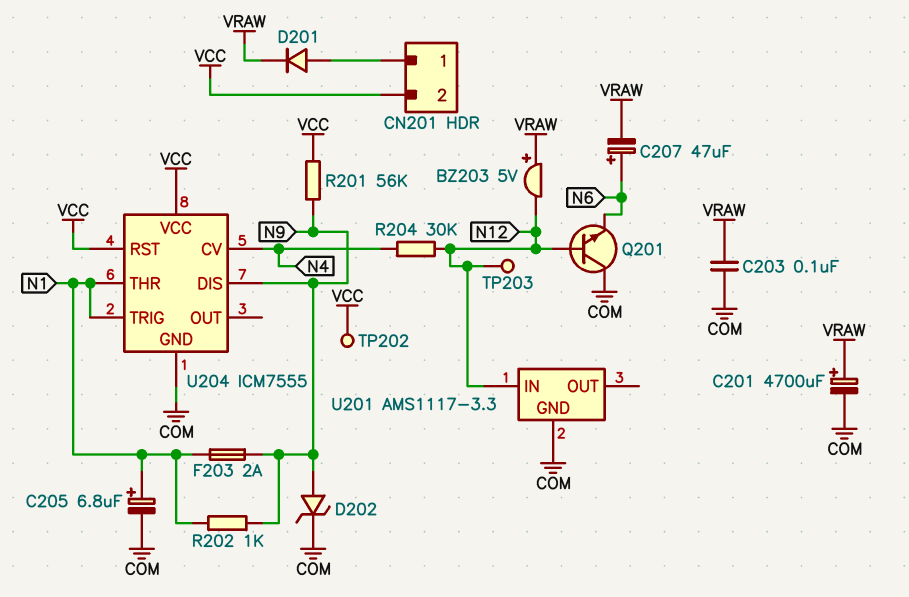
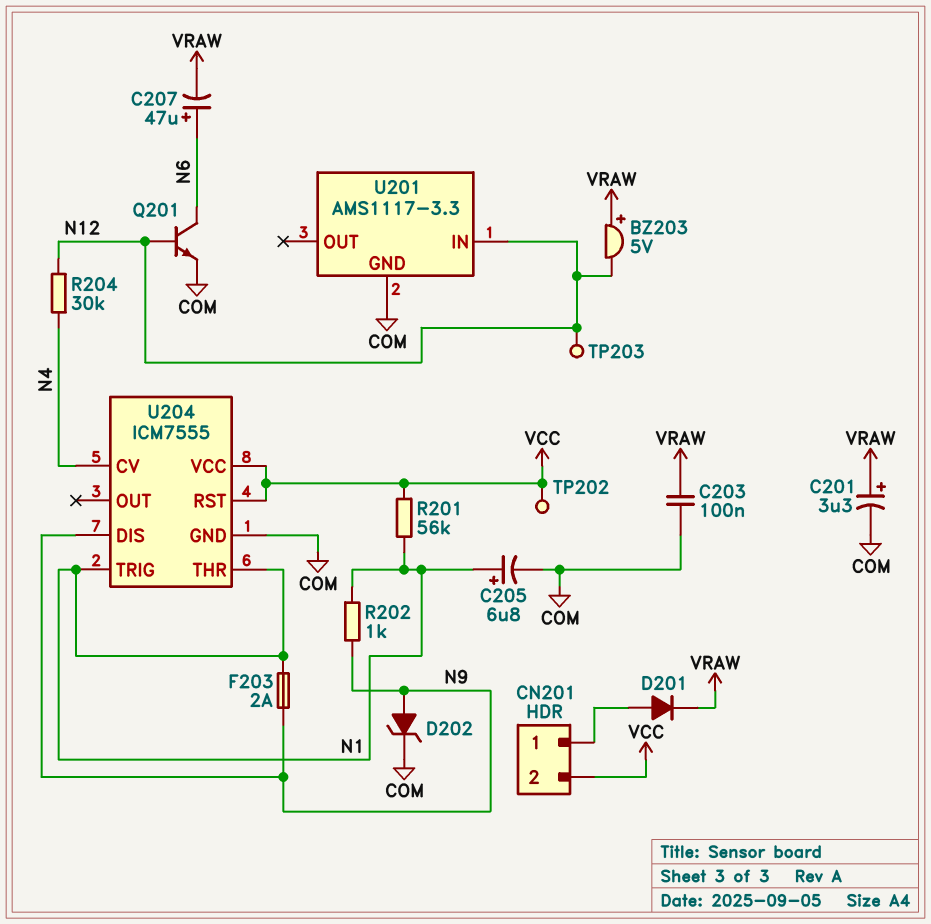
C201: 4700uF (plus VRAW, minus COM) -> 3.3uF (plus VRAW, minus COM)
Q201: NPN (B N12, C COM, E N6) -> NPN (B N12, C N6, E COM)
R201: 56k (N9, VCC) -> 56k (N1, VCC)

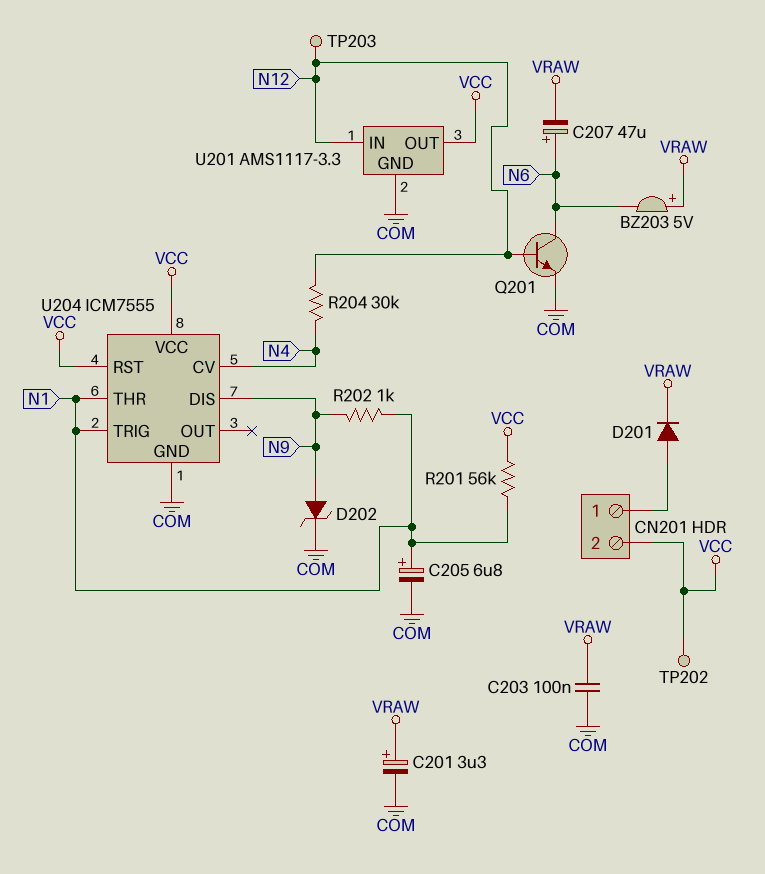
BZ203: buzzer 5V (plus VRAW, minus N12) -> buzzer 5V (plus VRAW, minus N6)
F203: 2A (N1, N9) -> none
U201 pin OUT: none -> VCC

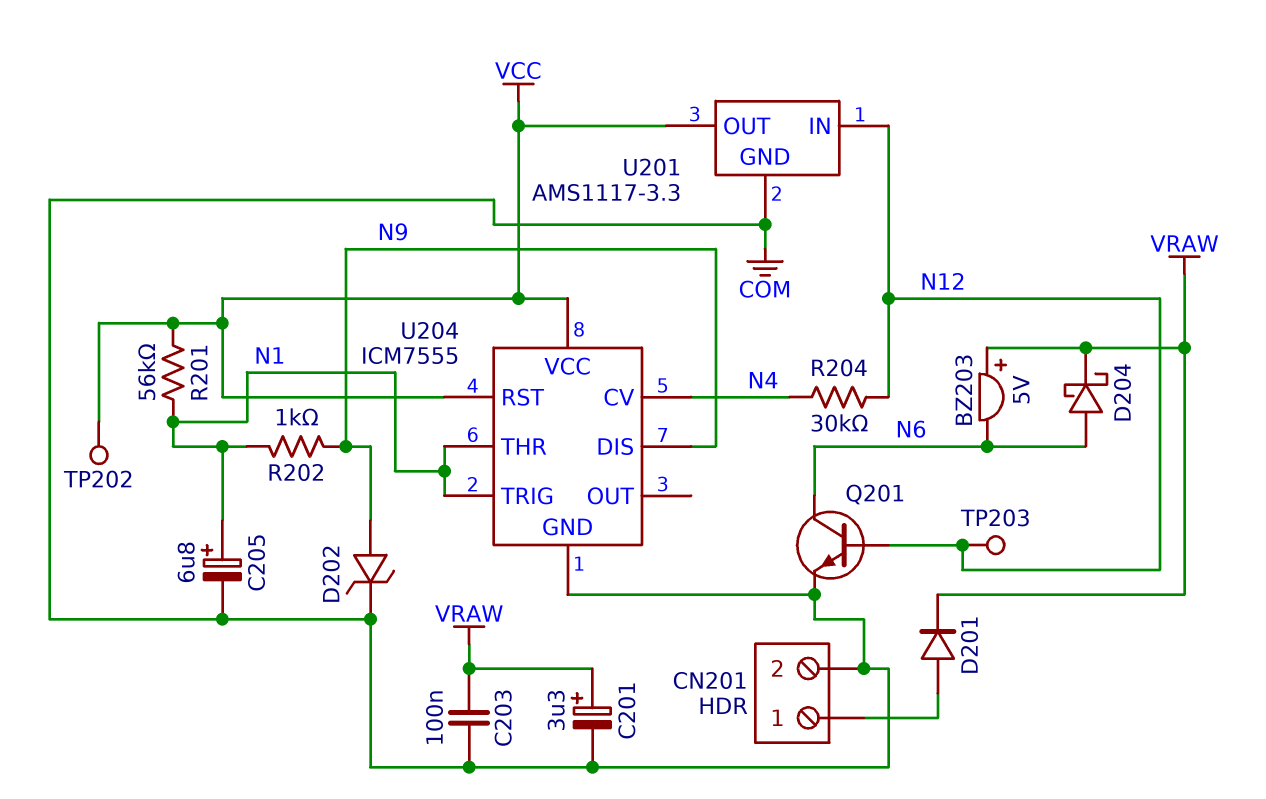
C207: 47uF (plus N6, minus VRAW) -> none
CN201 pin 2: VCC -> COM
D204: none -> schottky (A N6, K VRAW)

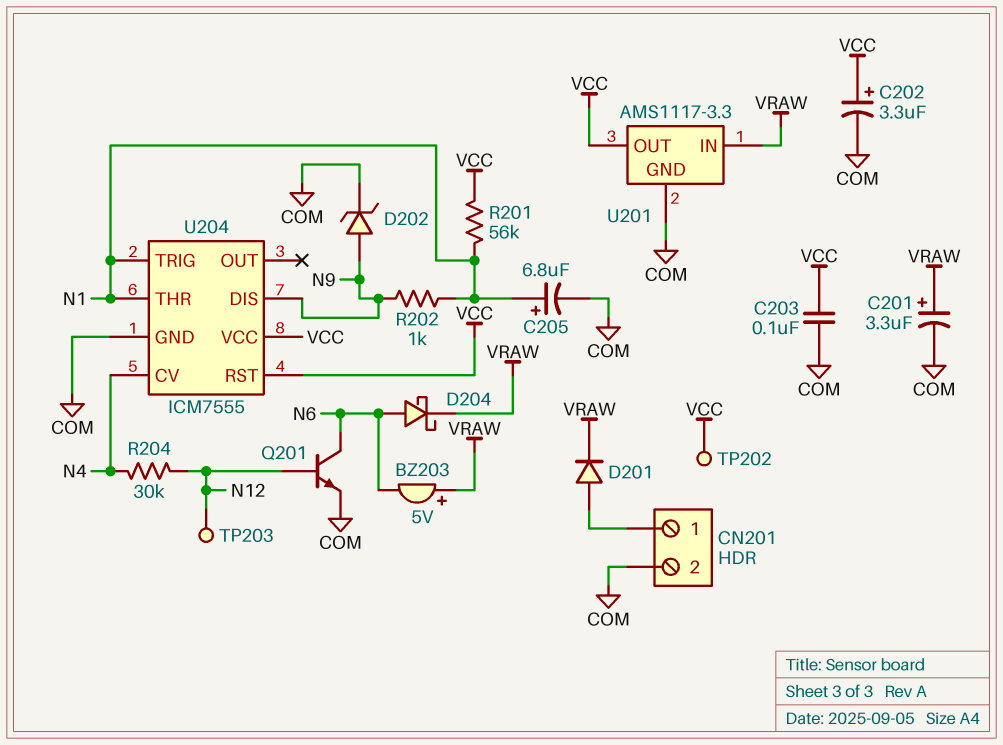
C202: none -> 3.3uF (plus VCC, minus COM)
C203: 100nF (COM, VRAW) -> 100nF (COM, VCC)
U201 pin IN: N12 -> VRAW

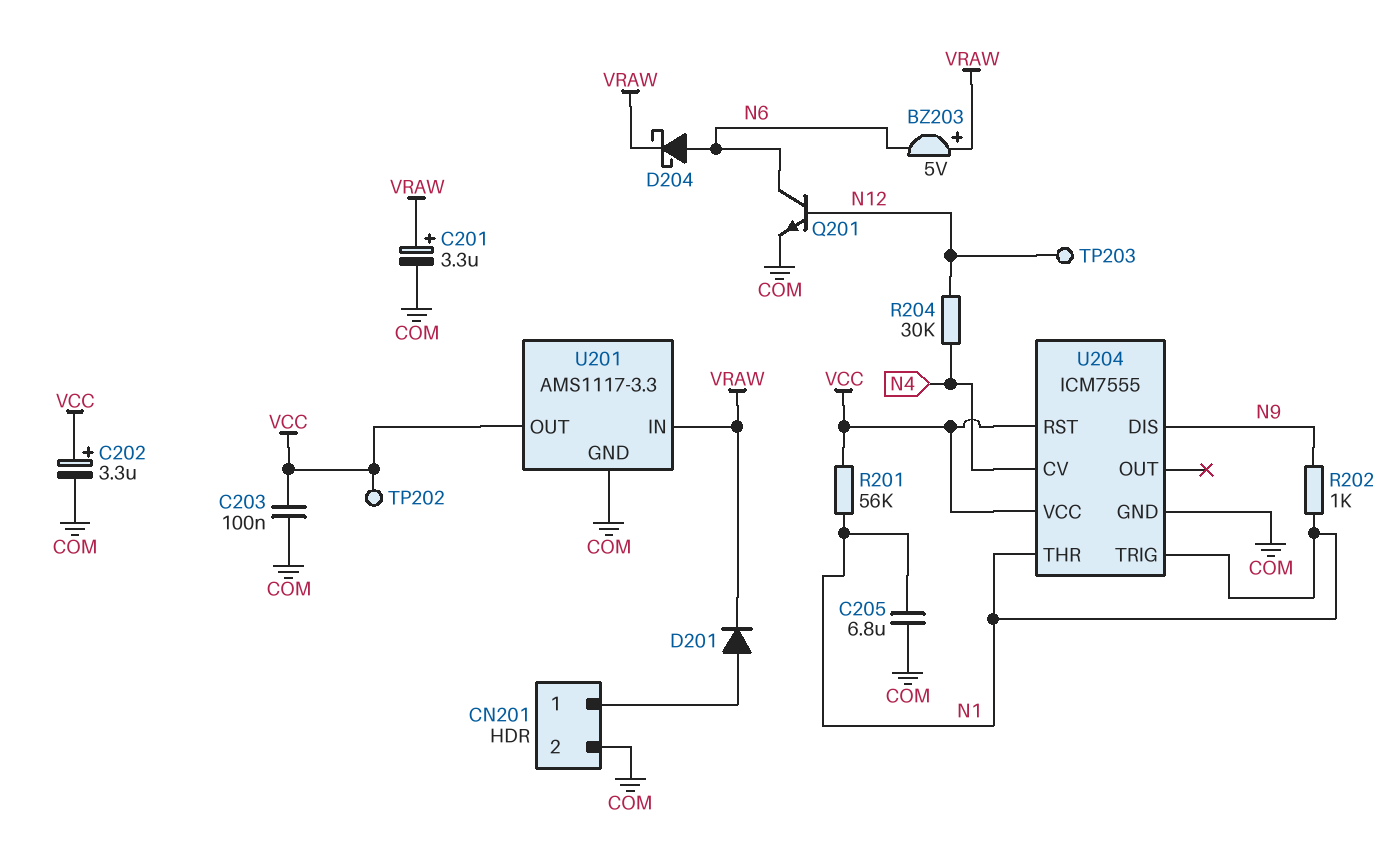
C205: 6.8uF (plus N1, minus COM) -> 6.8uF (COM, N1)
D202: zener (A N9, K COM) -> none

